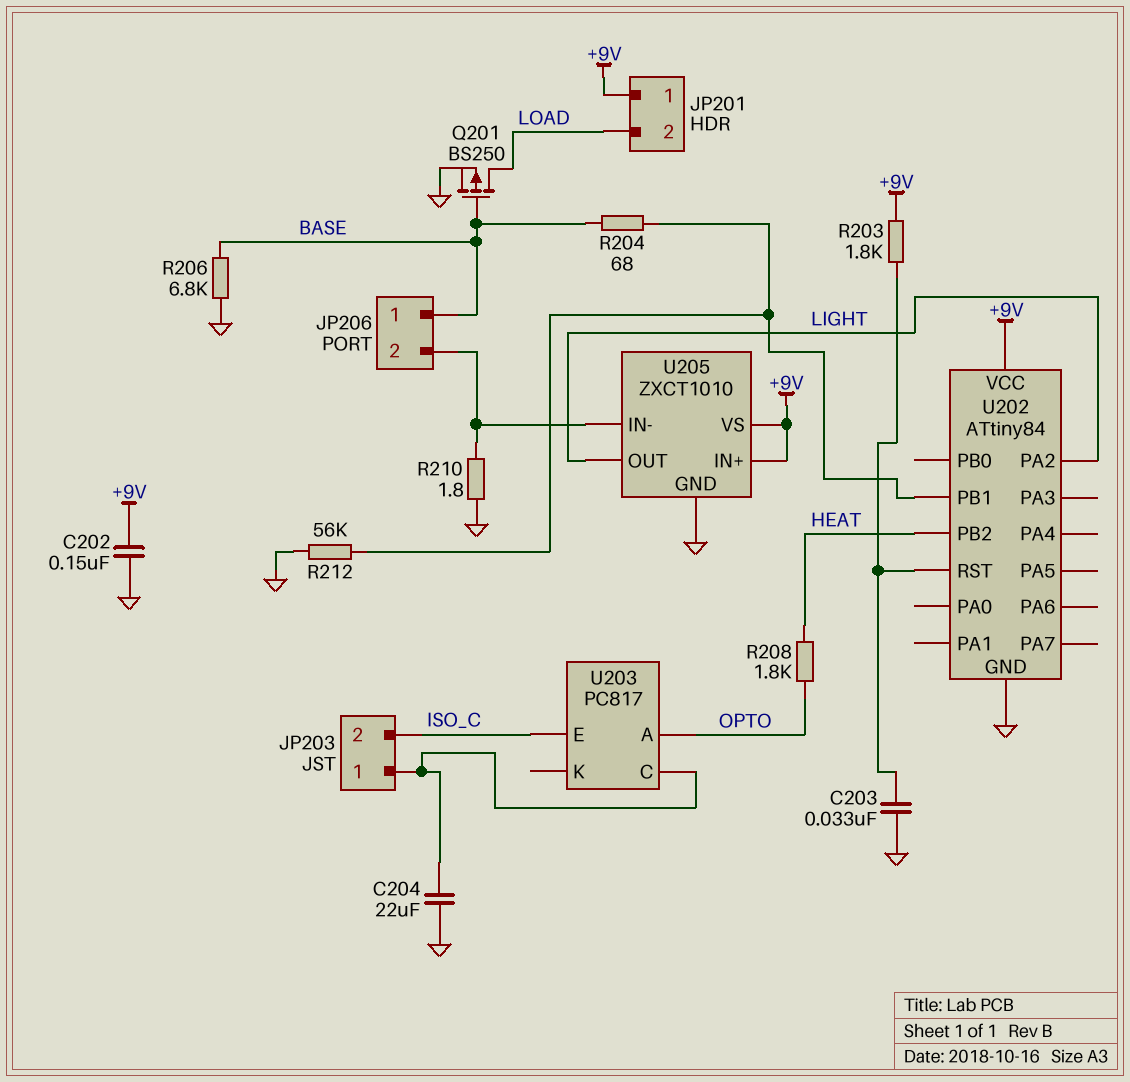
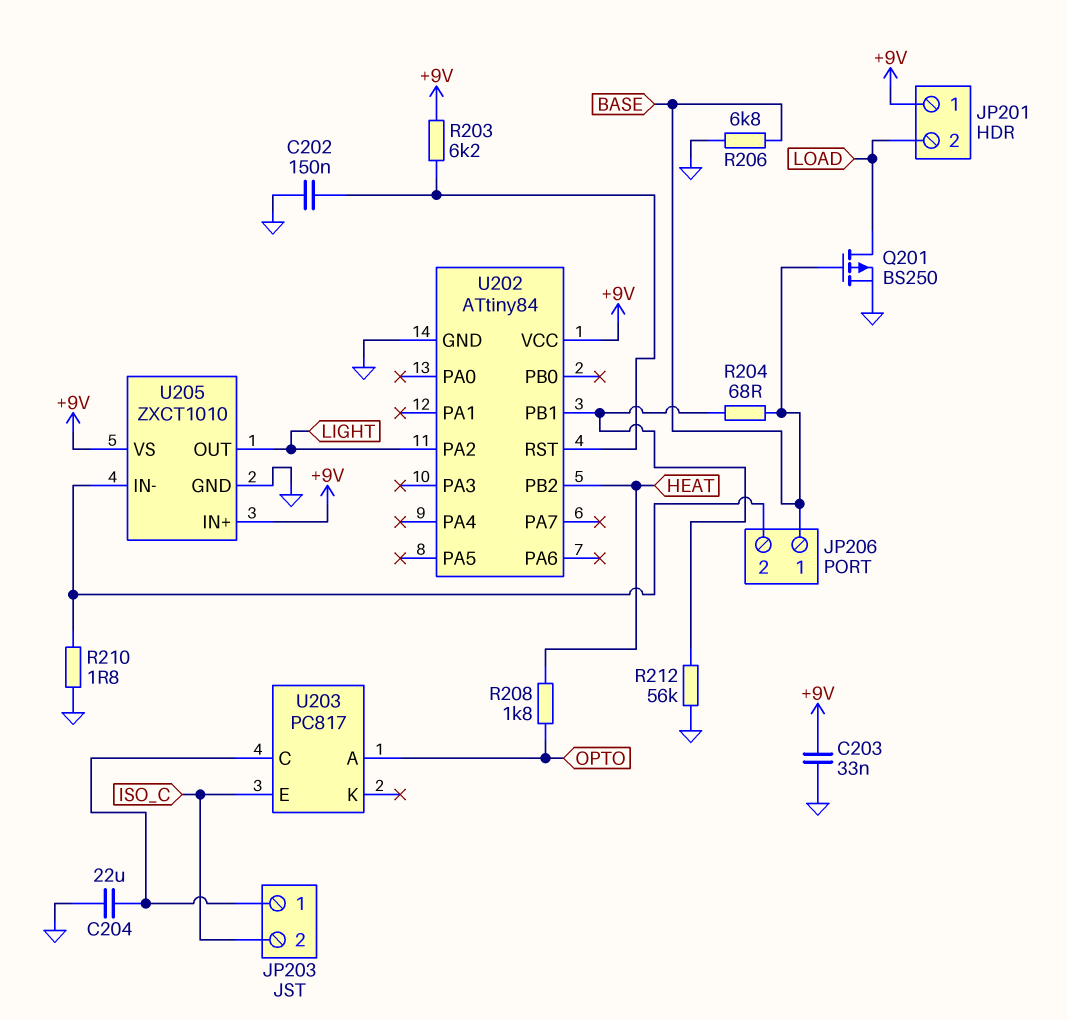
C202: 150nF (+9V, GND) -> 150nF (GND, U202/RST)
C203: 33nF (GND, U202/RST) -> 33nF (+9V, GND)
R203: 1.8k (+9V, U202/RST) -> 6.2k (+9V, U202/RST)

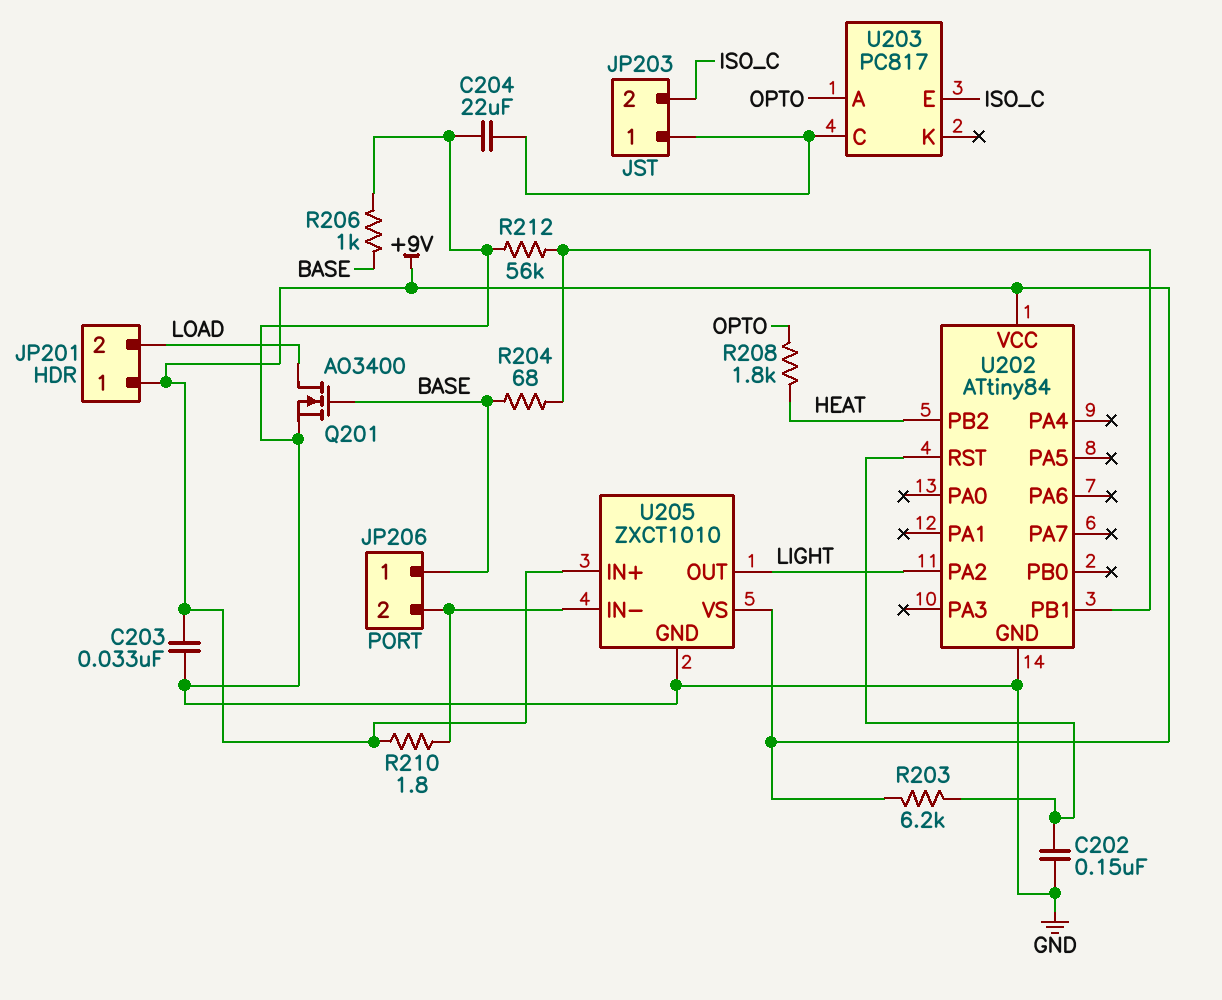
Q201: PMOS BS250 (G BASE, D LOAD, S GND) -> NMOS AO3400 (G BASE, D LOAD, S GND)
R206: 6.8k (BASE, GND) -> 1k (BASE, GND)
R210: 1.8 (GND, JP206/2) -> 1.8 (+9V, JP206/2)

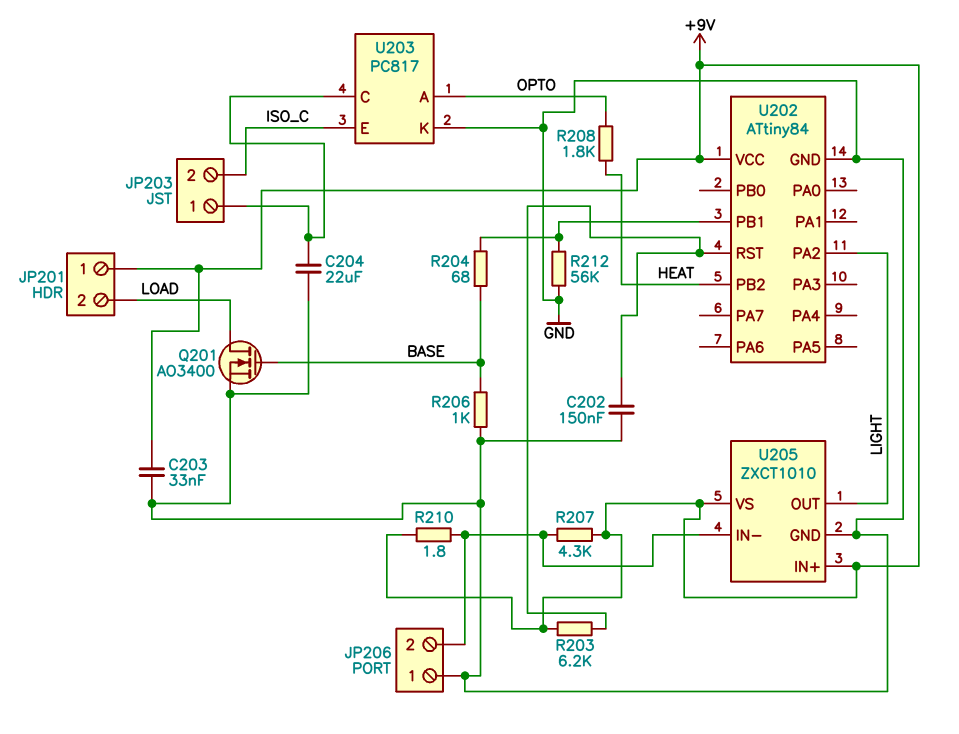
JP206 pin 1: BASE -> GND
R207: none -> 4.3k (+9V, JP206/2)
U203 pin K: none -> GND

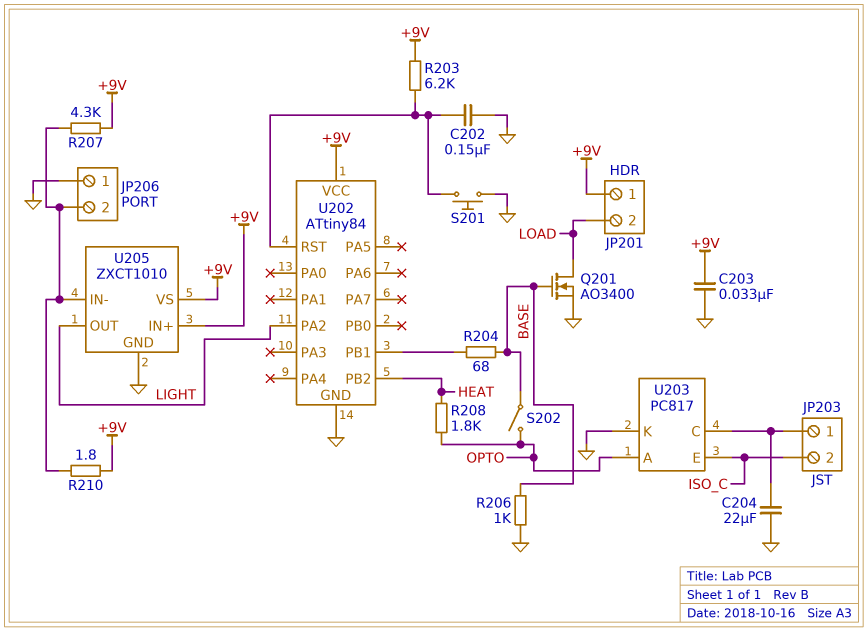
R212: 56k (GND, U202/PB1) -> none
S201: none -> button (GND, U202/RST)
S202: none -> switch (BASE, OPTO)

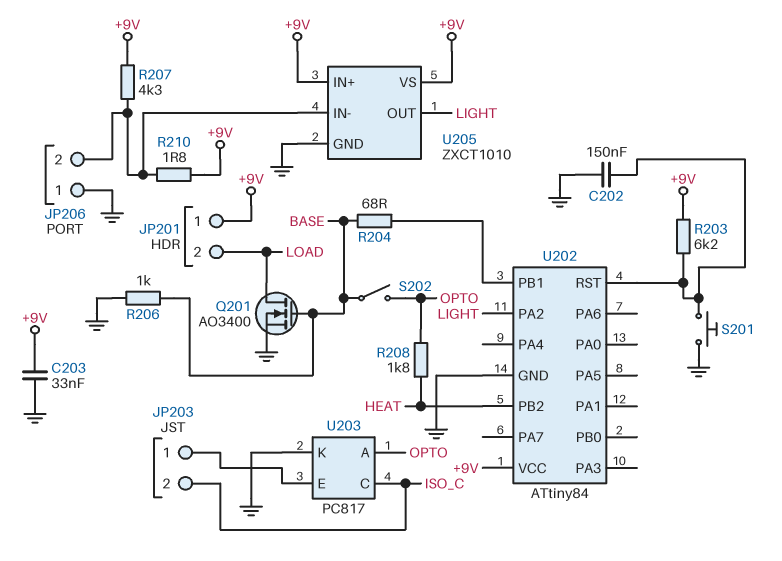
C204: 22uF (GND, JP203/1) -> none
U203 pin C: JP203/1 -> ISO_C
U203 pin E: ISO_C -> JP203/1

